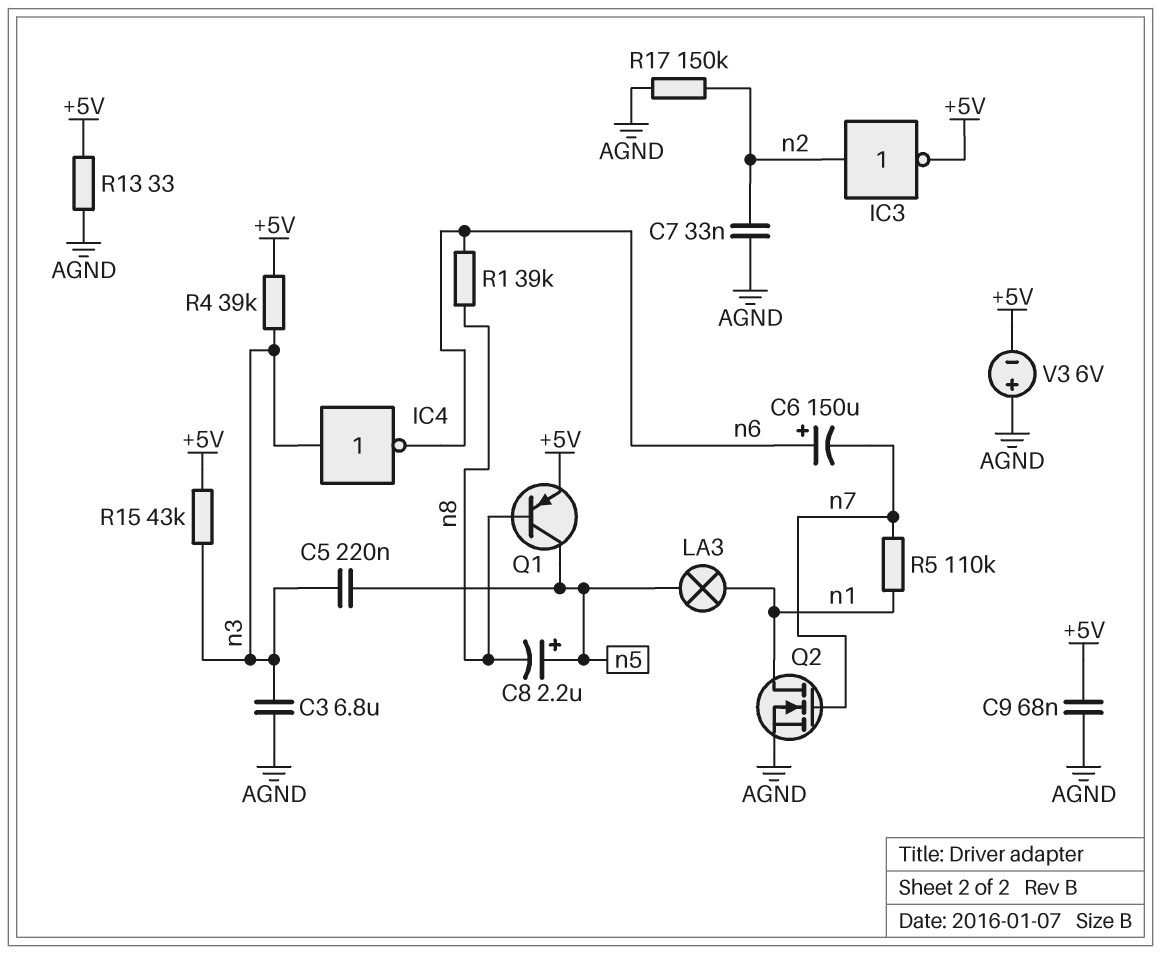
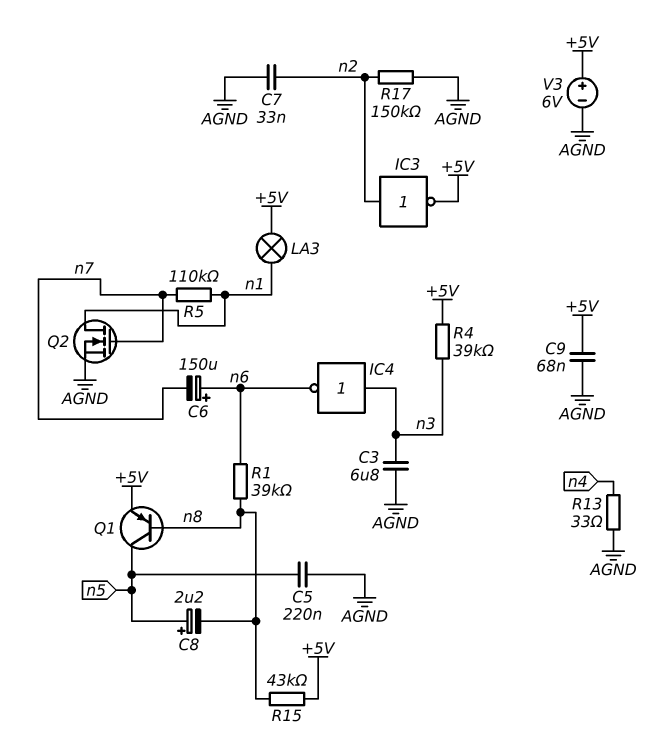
C5: 220nF (n3, n5) -> 220nF (AGND, n5)
LA3: lamp (n1, n5) -> lamp (+5V, n1)
R13: 33 (+5V, AGND) -> 33 (AGND, n4)
R15: 43k (+5V, n3) -> 43k (+5V, n8)
V3: 6V (plus AGND, minus +5V) -> 6V (plus +5V, minus AGND)

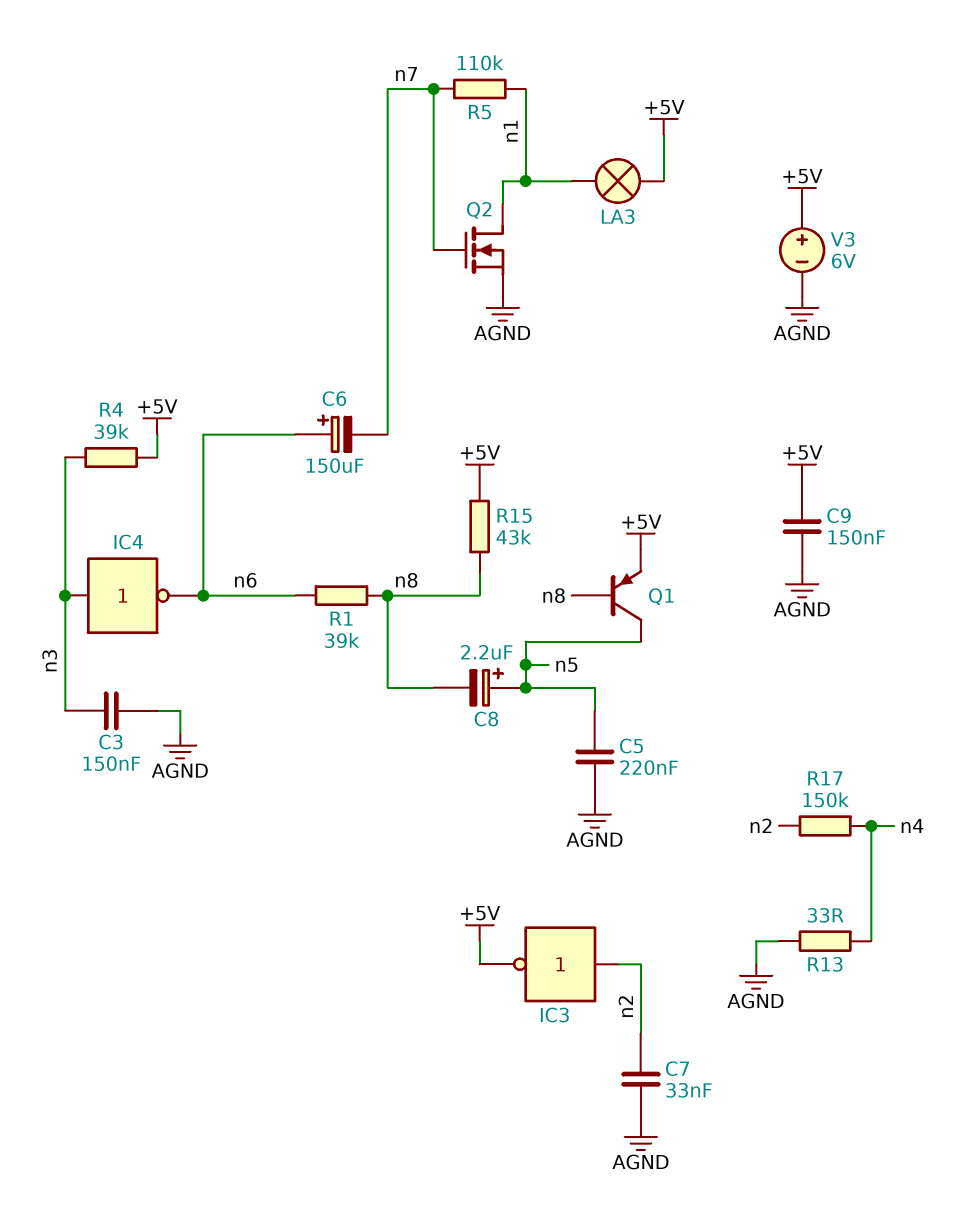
C3: 6.8uF (AGND, n3) -> 150nF (AGND, n3)
C9: 68nF (+5V, AGND) -> 150nF (+5V, AGND)
R17: 150k (AGND, n2) -> 150k (n2, n4)

